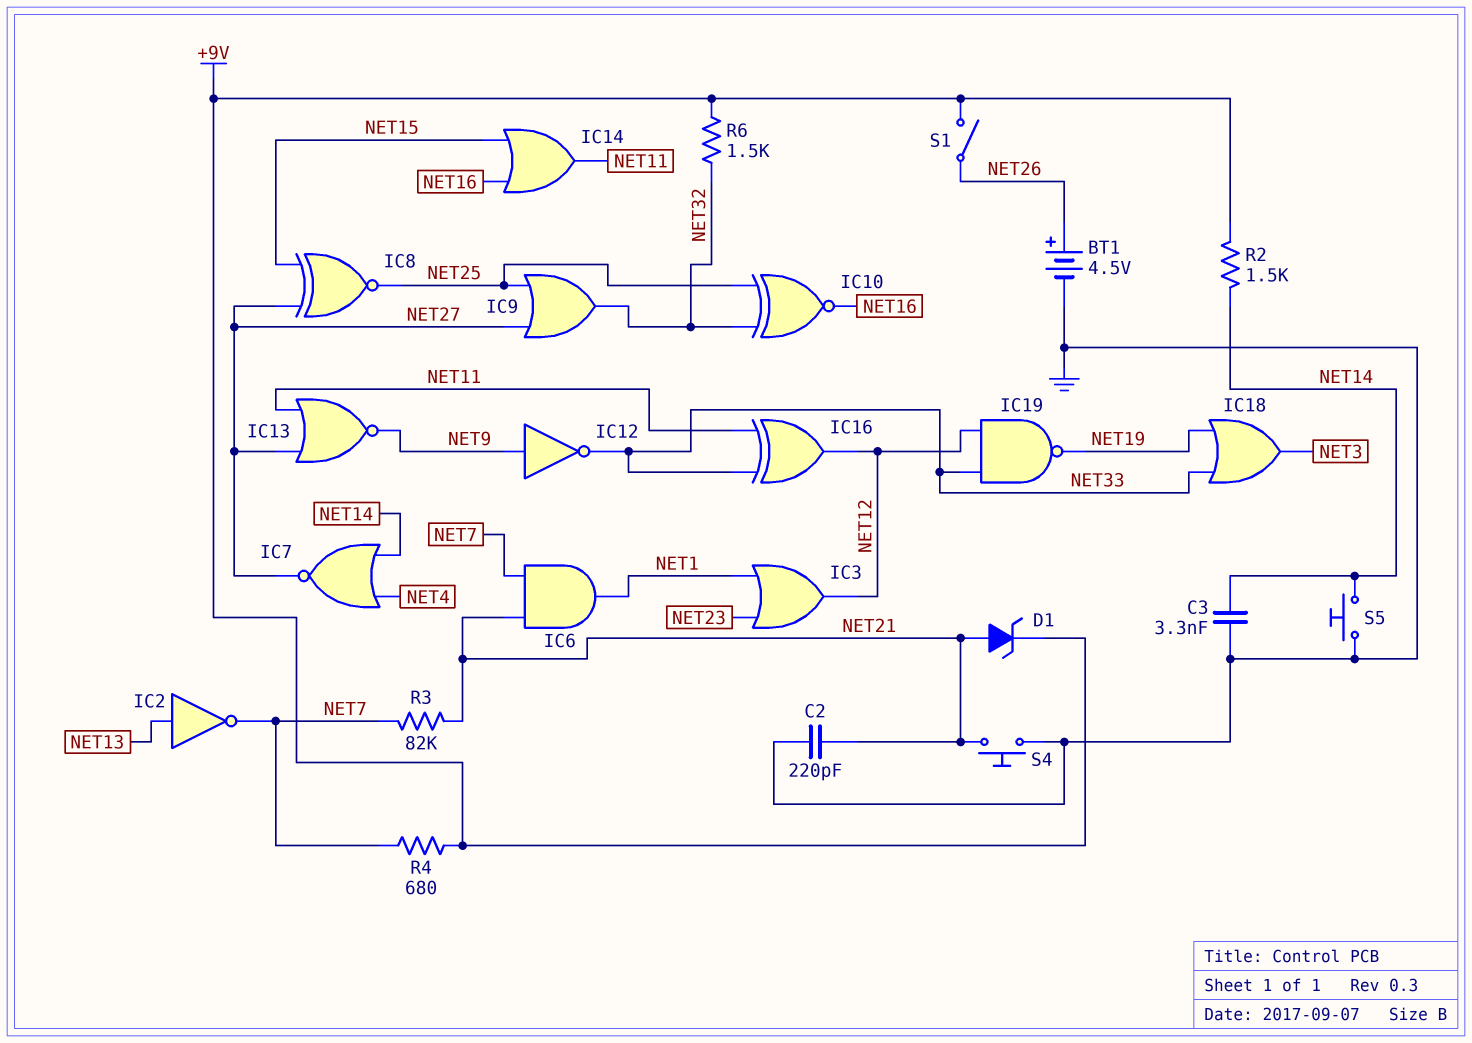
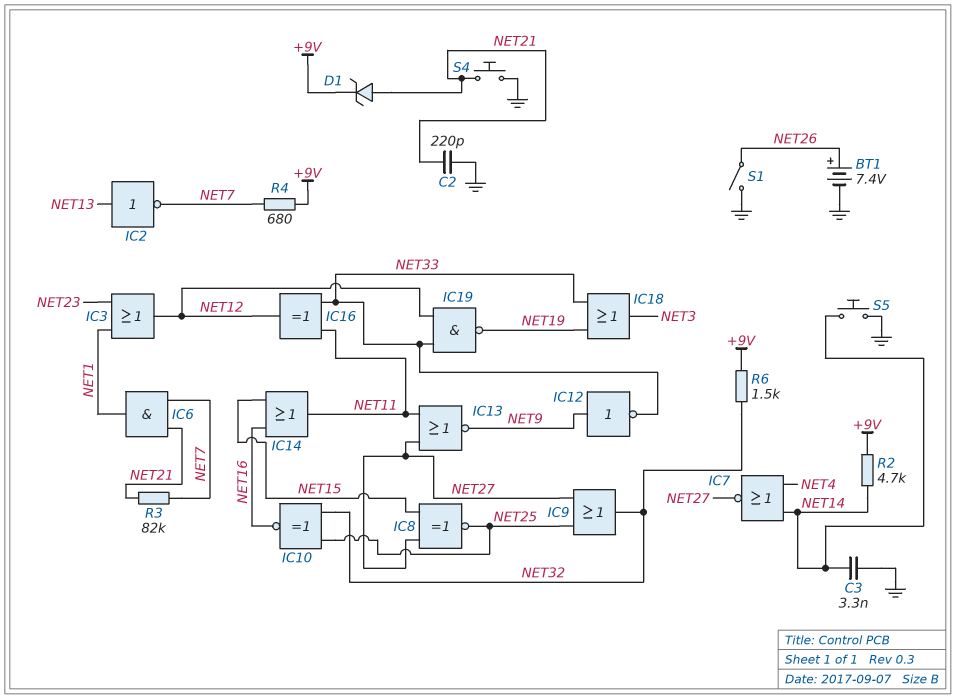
BT1: 4.5V (plus NET26, minus GND) -> 7.4V (plus NET26, minus GND)
R2: 1.5k (+9V, NET14) -> 4.7k (+9V, NET14)
S1: switch (+9V, NET26) -> switch (GND, NET26)

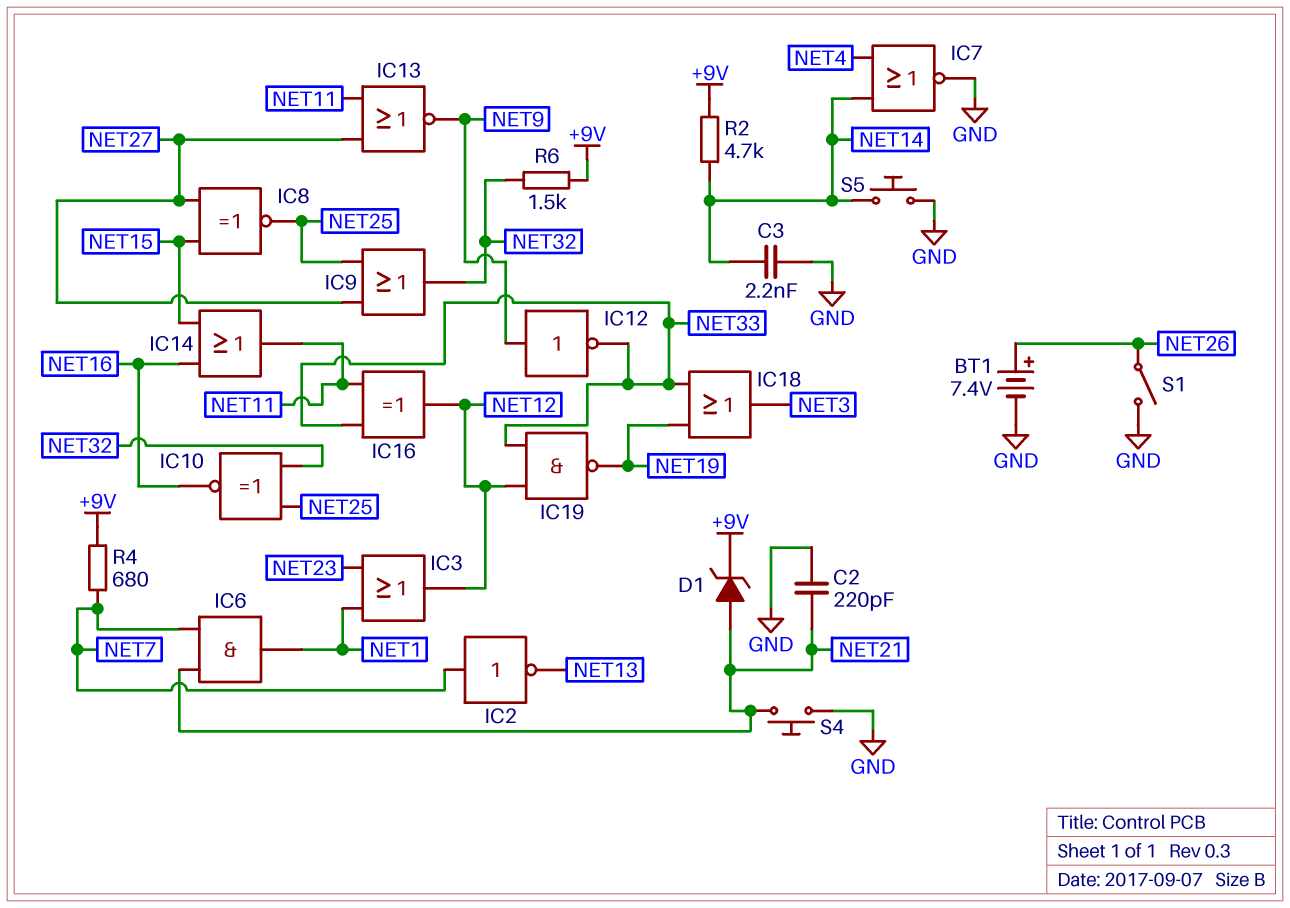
C3: 3.3nF (GND, NET14) -> 2.2nF (GND, NET14)
IC2: NOT (in NET13, out NET7) -> NOT (in NET7, out NET13)
IC7: NOR (in NET4, in NET14, out NET27) -> NOR (in NET4, in NET14, out GND)
R3: 82k (NET7, NET21) -> none

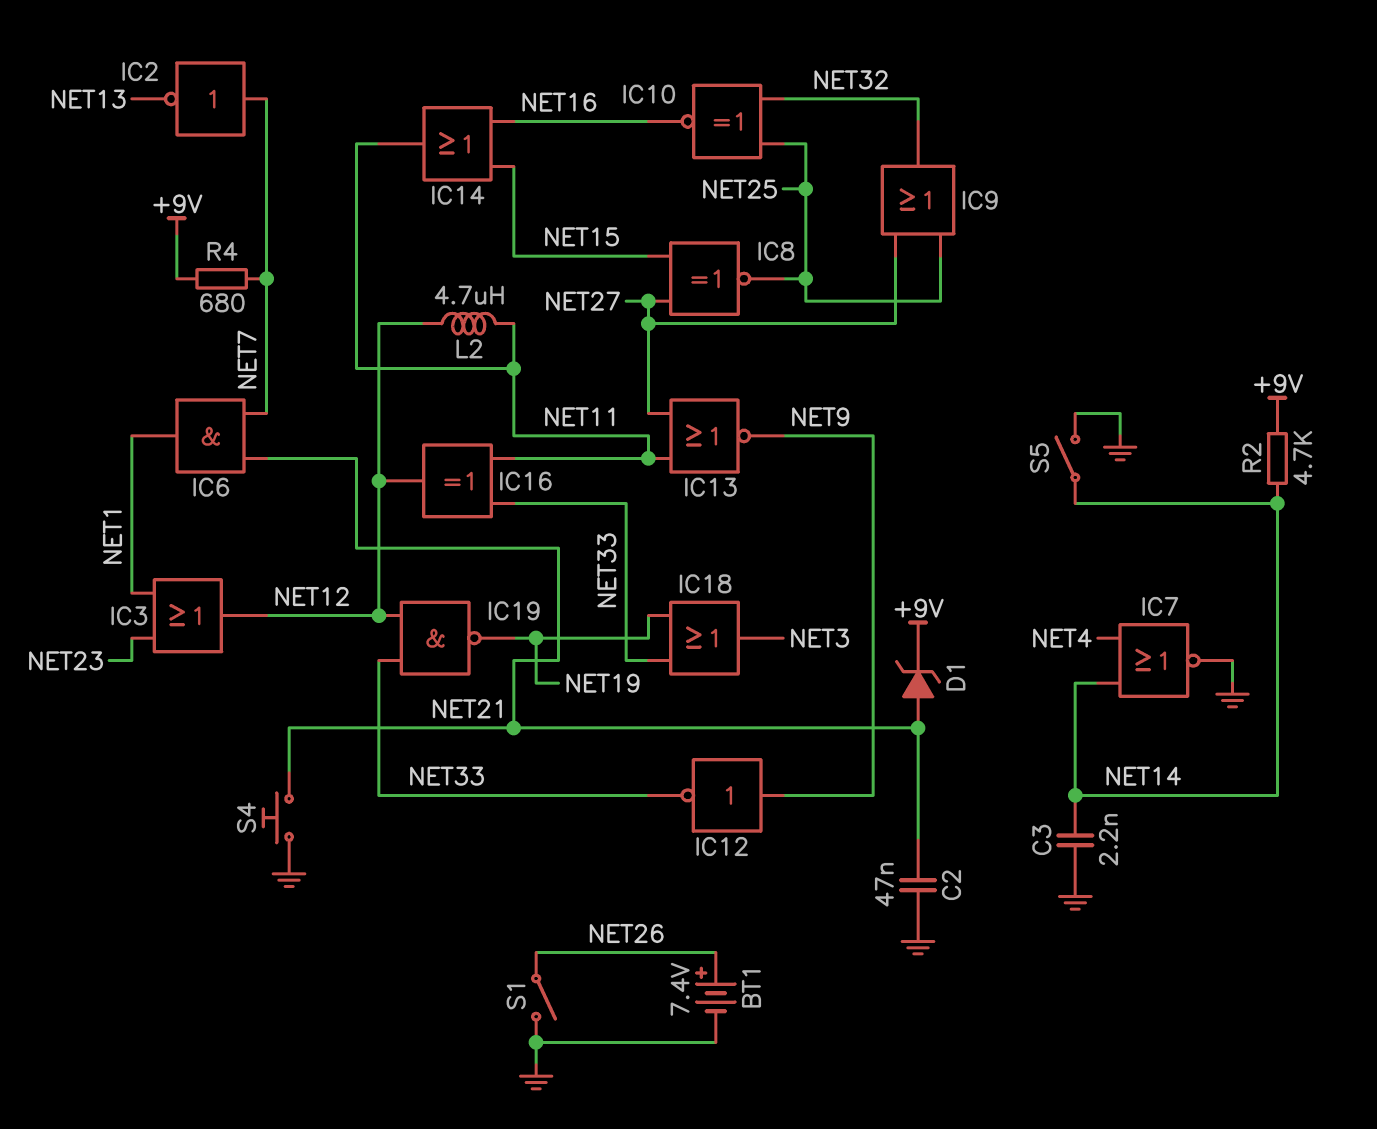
C2: 220pF (GND, NET21) -> 47nF (GND, NET21)
L2: none -> 4.7uH (NET11, NET12)
R6: 1.5k (+9V, NET32) -> none
S5: button (GND, NET14) -> switch (GND, NET14)

